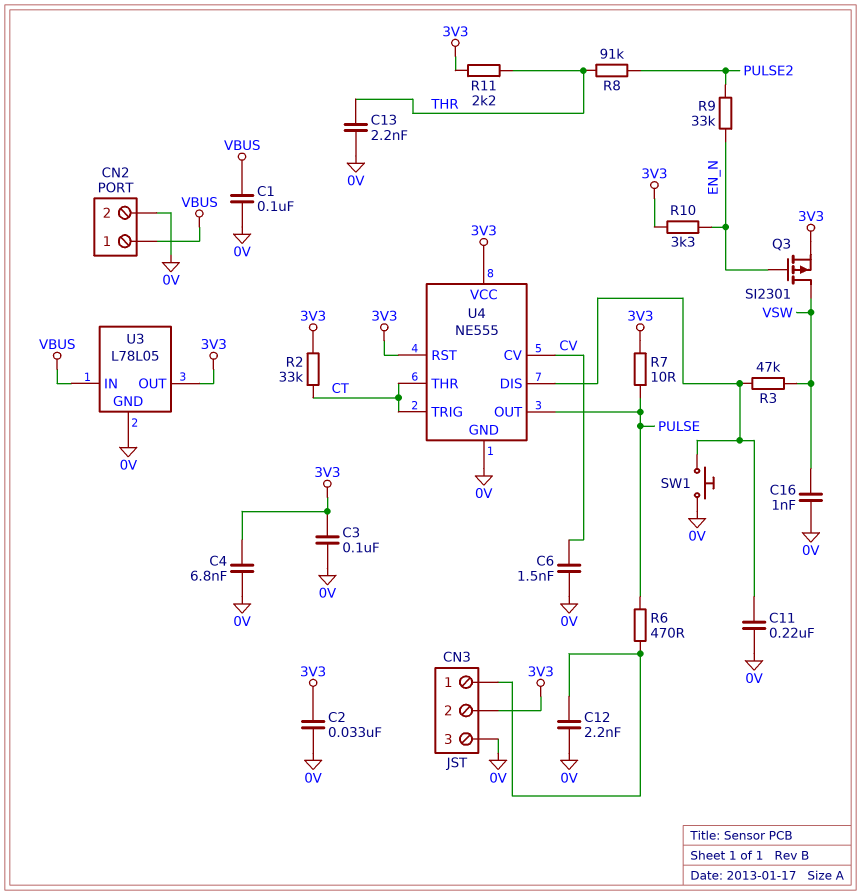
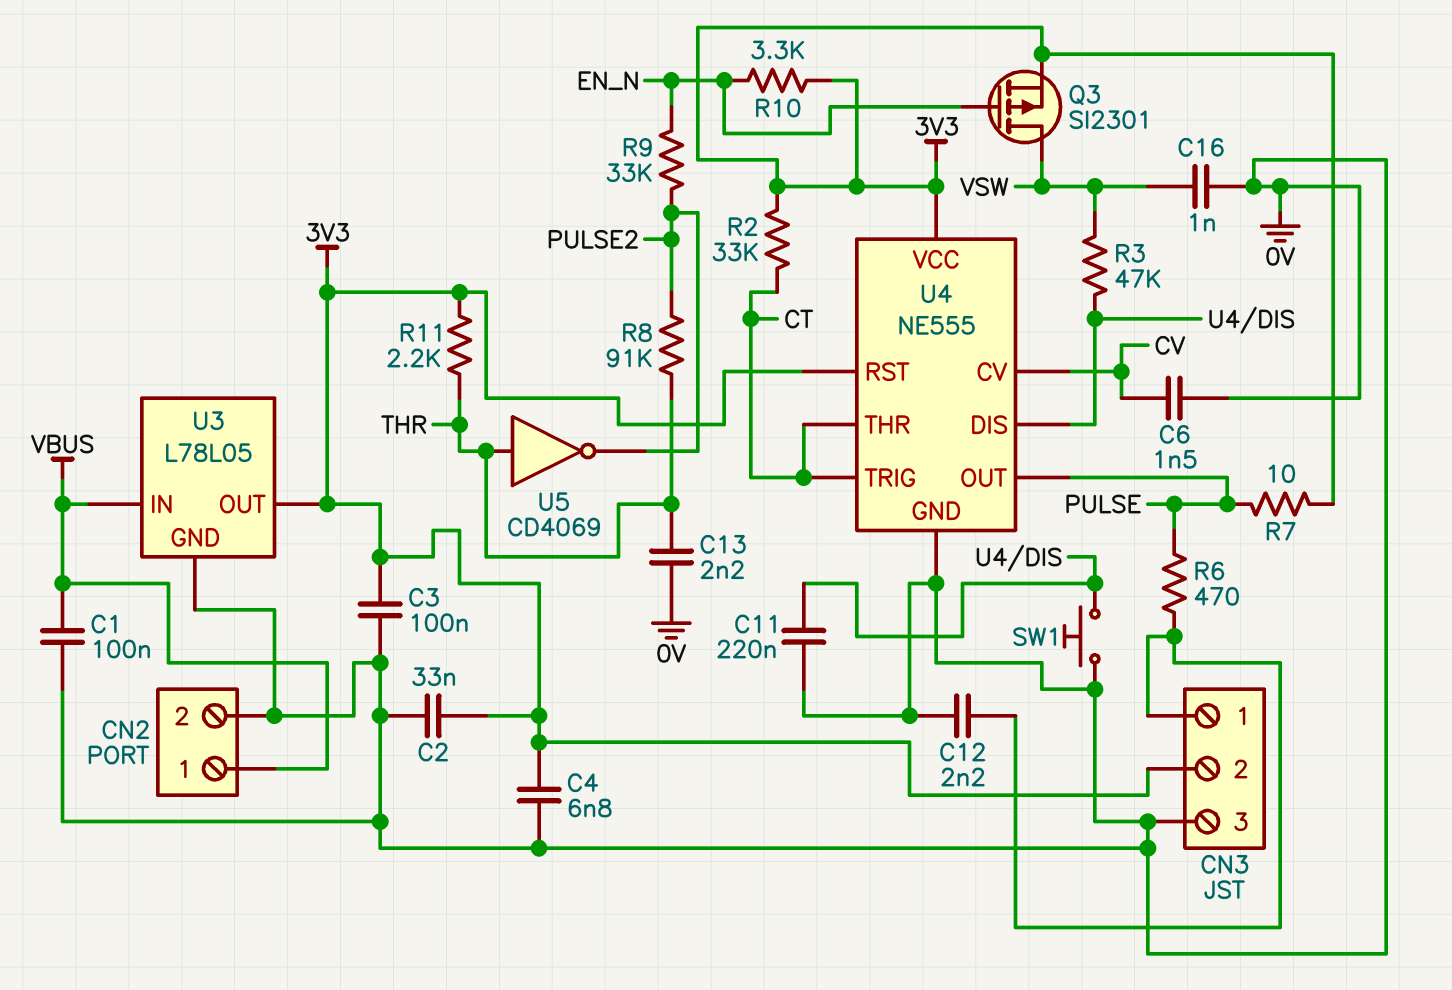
U5: none -> NOT CD4069 (in THR, out PULSE2)

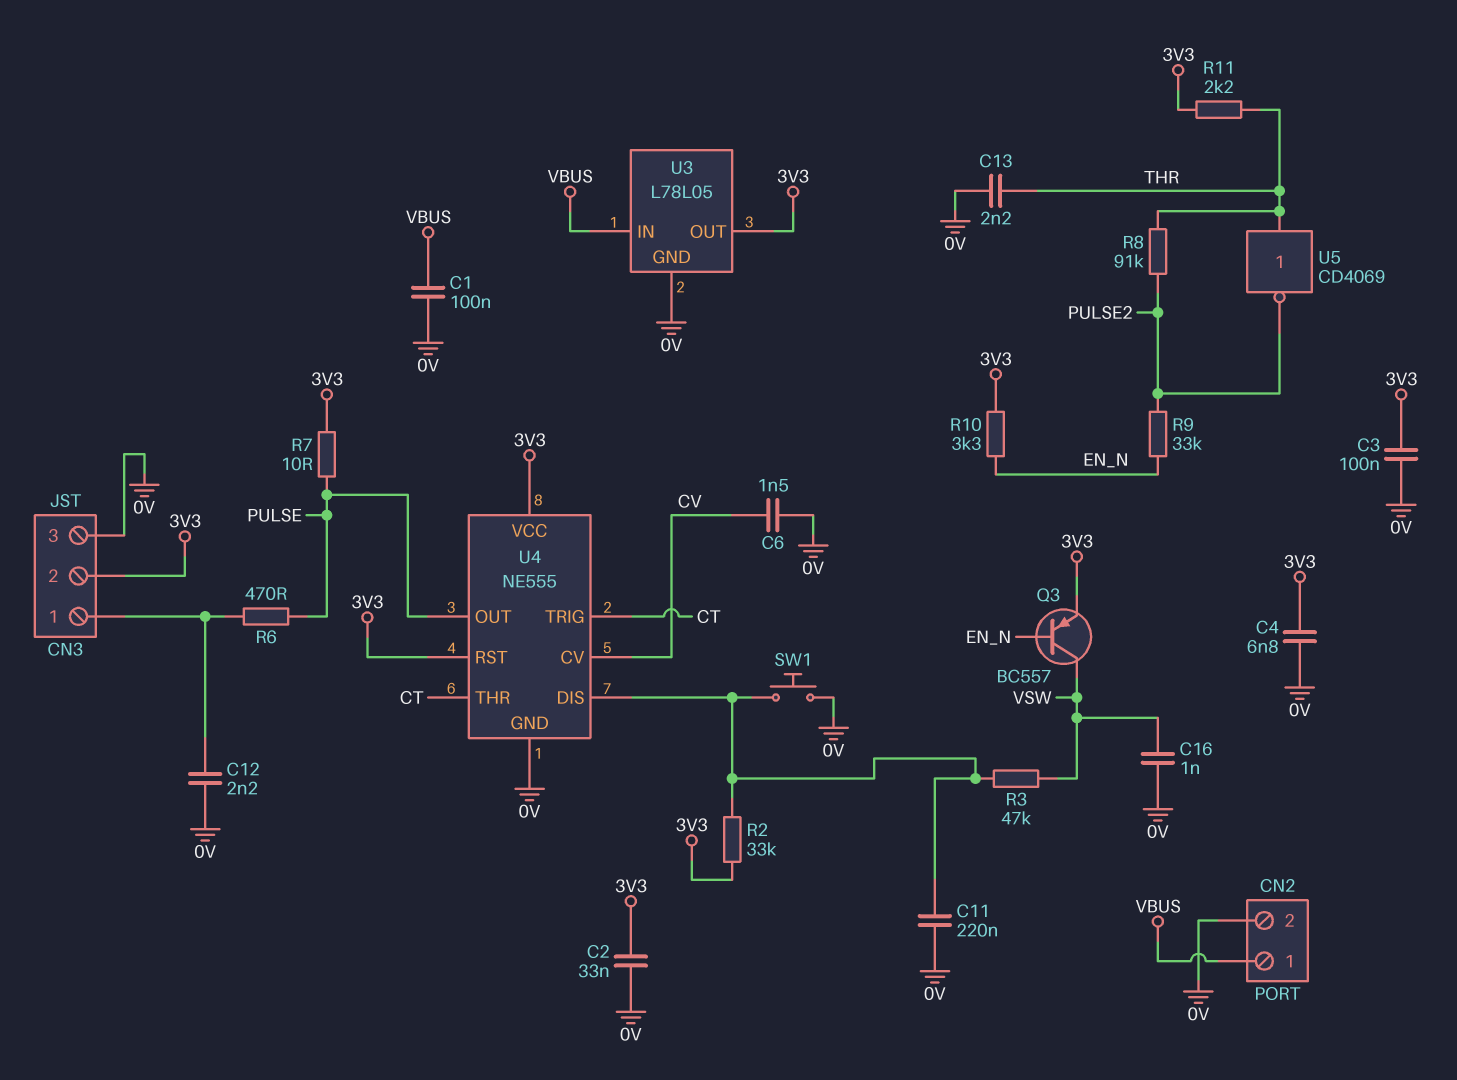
Q3: PMOS SI2301 (G EN_N, D VSW, S 3V3) -> PNP BC557 (B EN_N, C VSW, E 3V3)
R2: 33k (3V3, CT) -> 33k (3V3, U4/DIS)

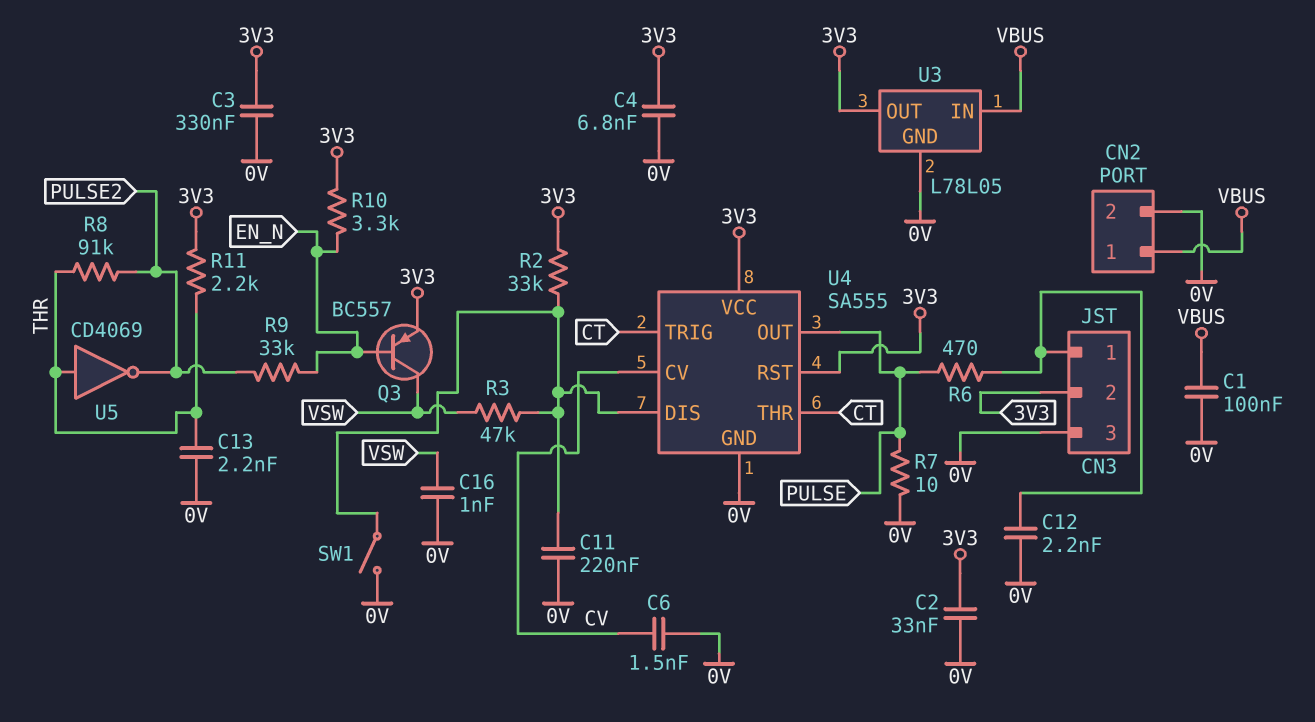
C3: 100nF (0V, 3V3) -> 330nF (0V, 3V3)
R7: 10 (3V3, PULSE) -> 10 (0V, PULSE)
SW1: button (0V, U4/DIS) -> switch (0V, U4/DIS)
U4: NE555 -> SA555

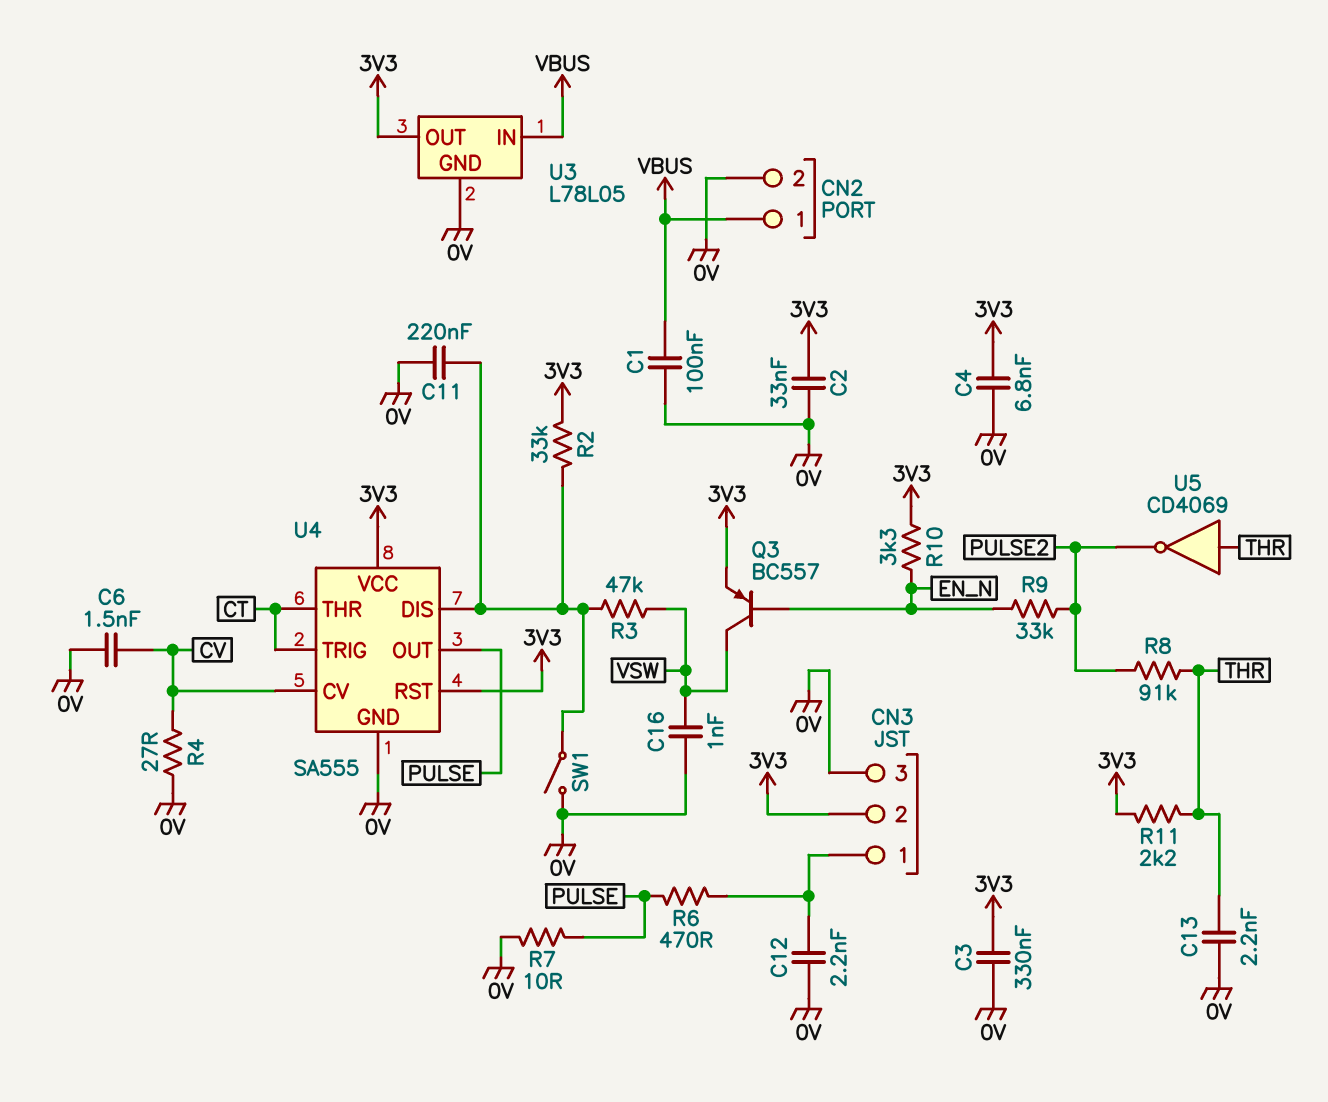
R4: none -> 27 (0V, CV)

